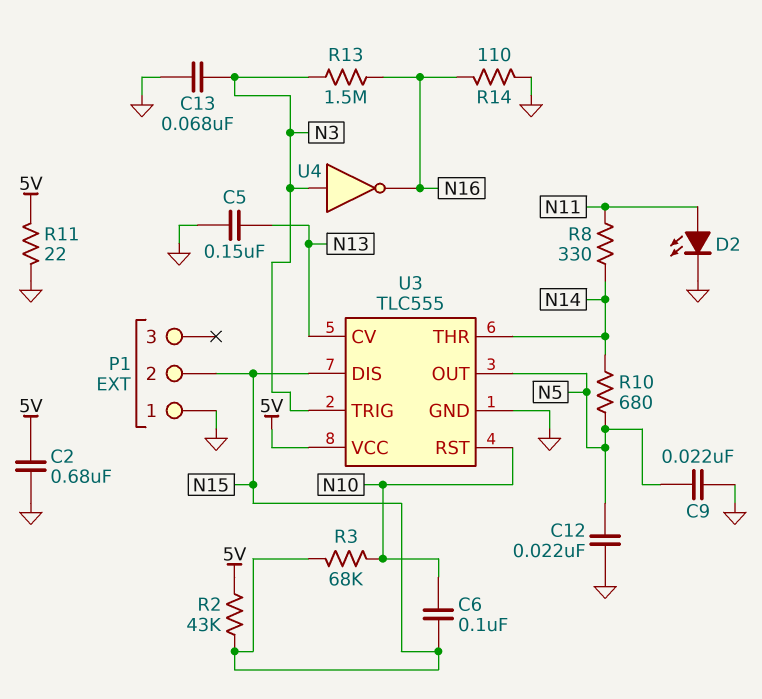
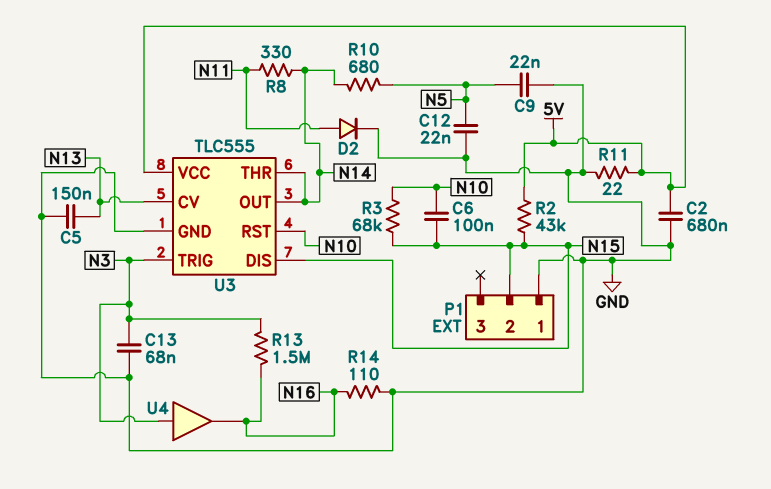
D2: LED (A N11, K GND) -> diode (A N11, K GND)
U3 pin OUT: N5 -> N14
U4: NOT (in N3, out N16) -> buffer (in N3, out N16)

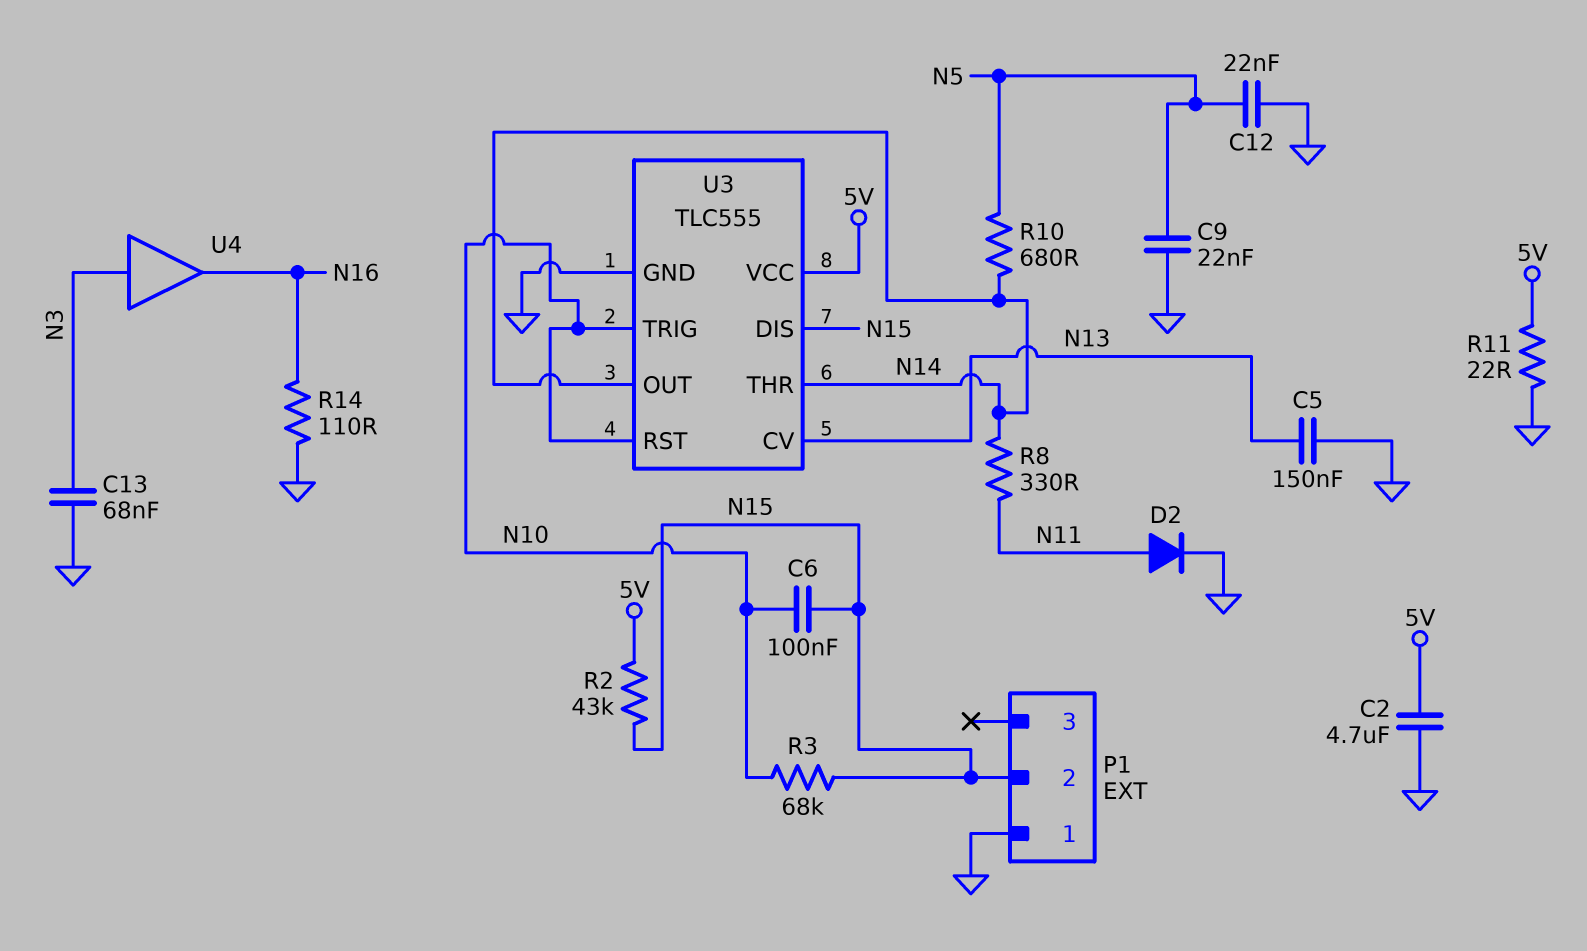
C2: 680nF (5V, GND) -> 4.7uF (5V, GND)
R13: 1.5M (N3, N16) -> none
U3 pin TRIG: N3 -> N10

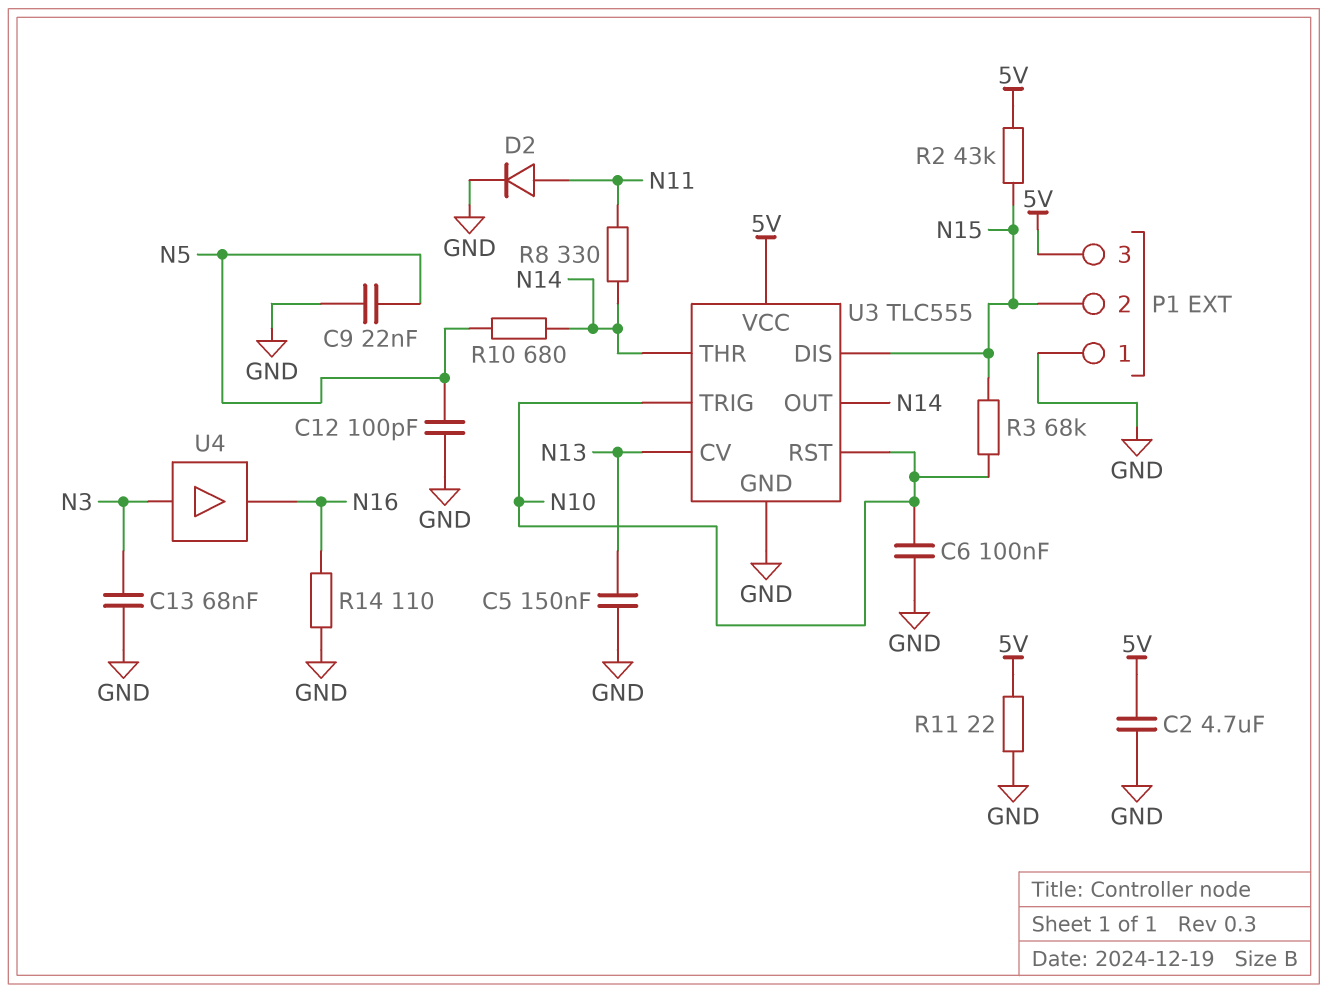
C6: 100nF (N10, N15) -> 100nF (GND, N10)
C12: 22nF (GND, N5) -> 100pF (GND, N5)
P1 pin 3: none -> 5V

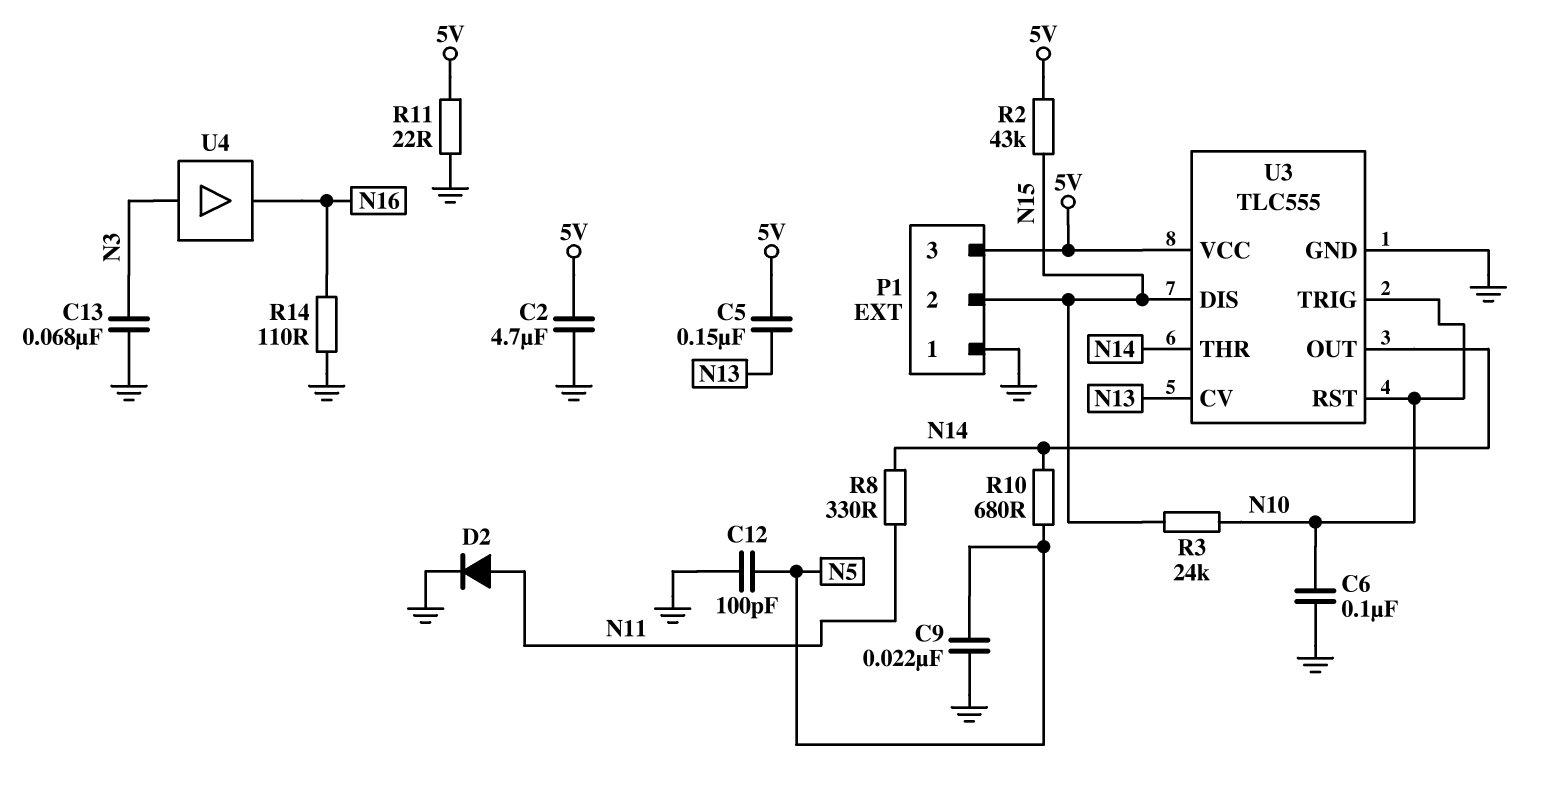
C5: 150nF (GND, N13) -> 150nF (5V, N13)
R3: 68k (N10, N15) -> 24k (N10, N15)

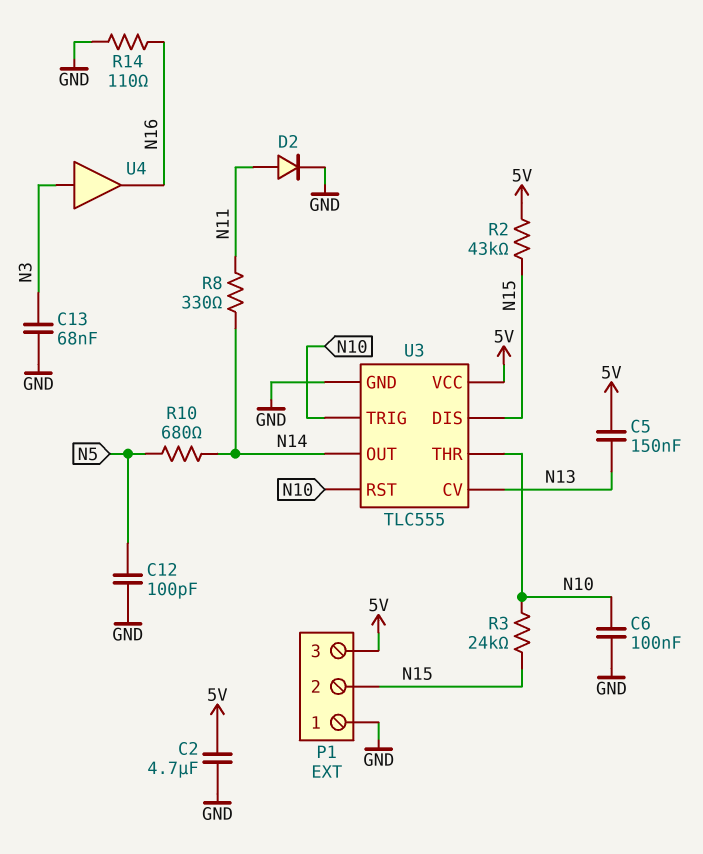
C9: 22nF (GND, N5) -> none
R11: 22 (5V, GND) -> none
U3 pin THR: N14 -> N10

